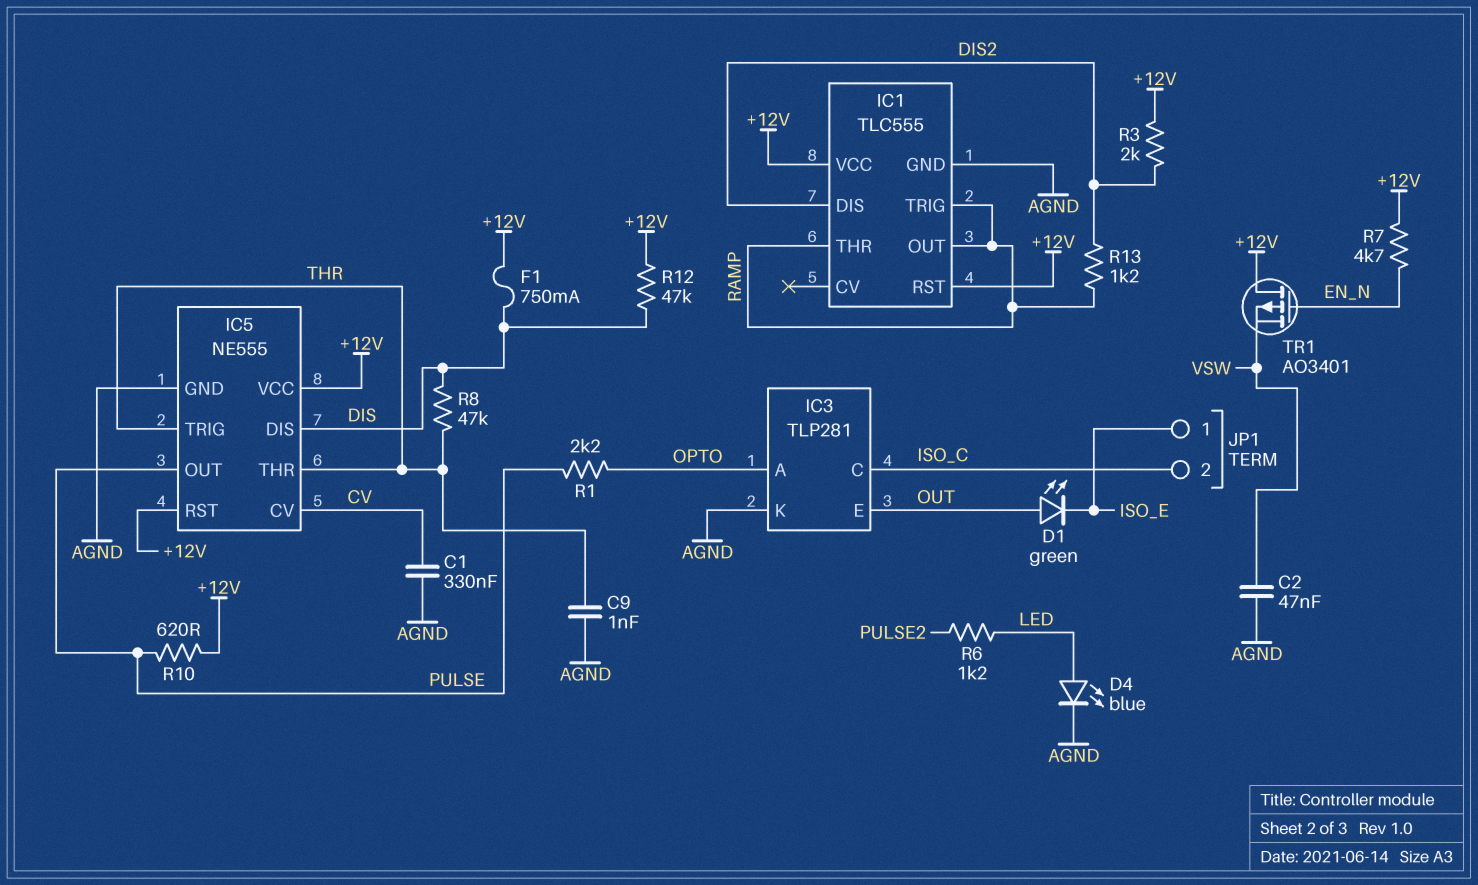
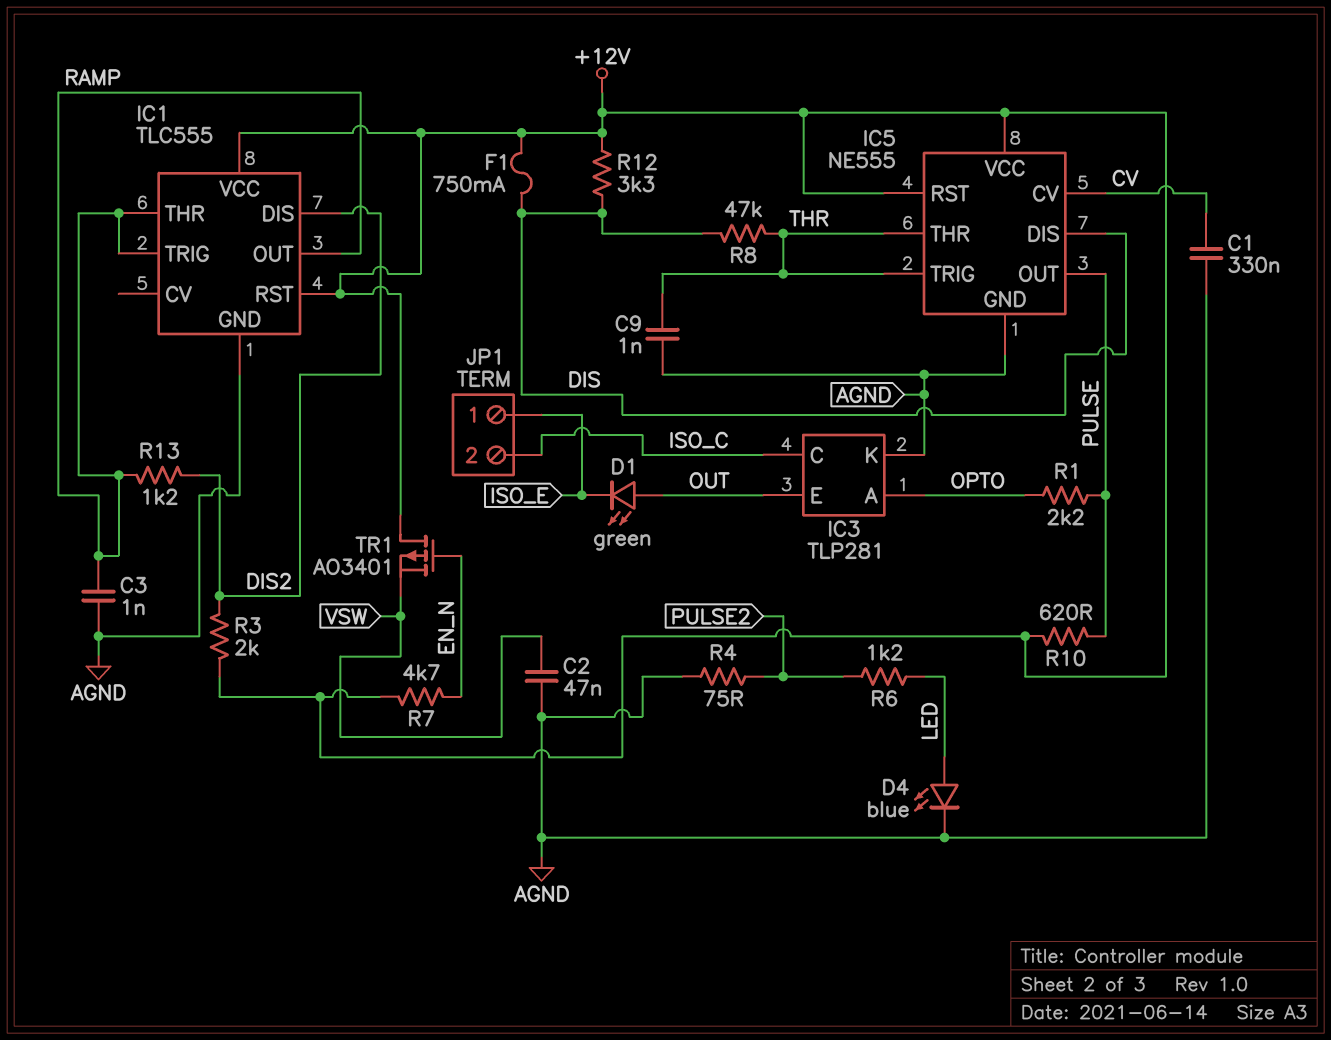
C3: none -> 1nF (AGND, RAMP)
R4: none -> 75 (AGND, PULSE2)
R12: 47k (+12V, DIS) -> 3.3k (+12V, DIS)

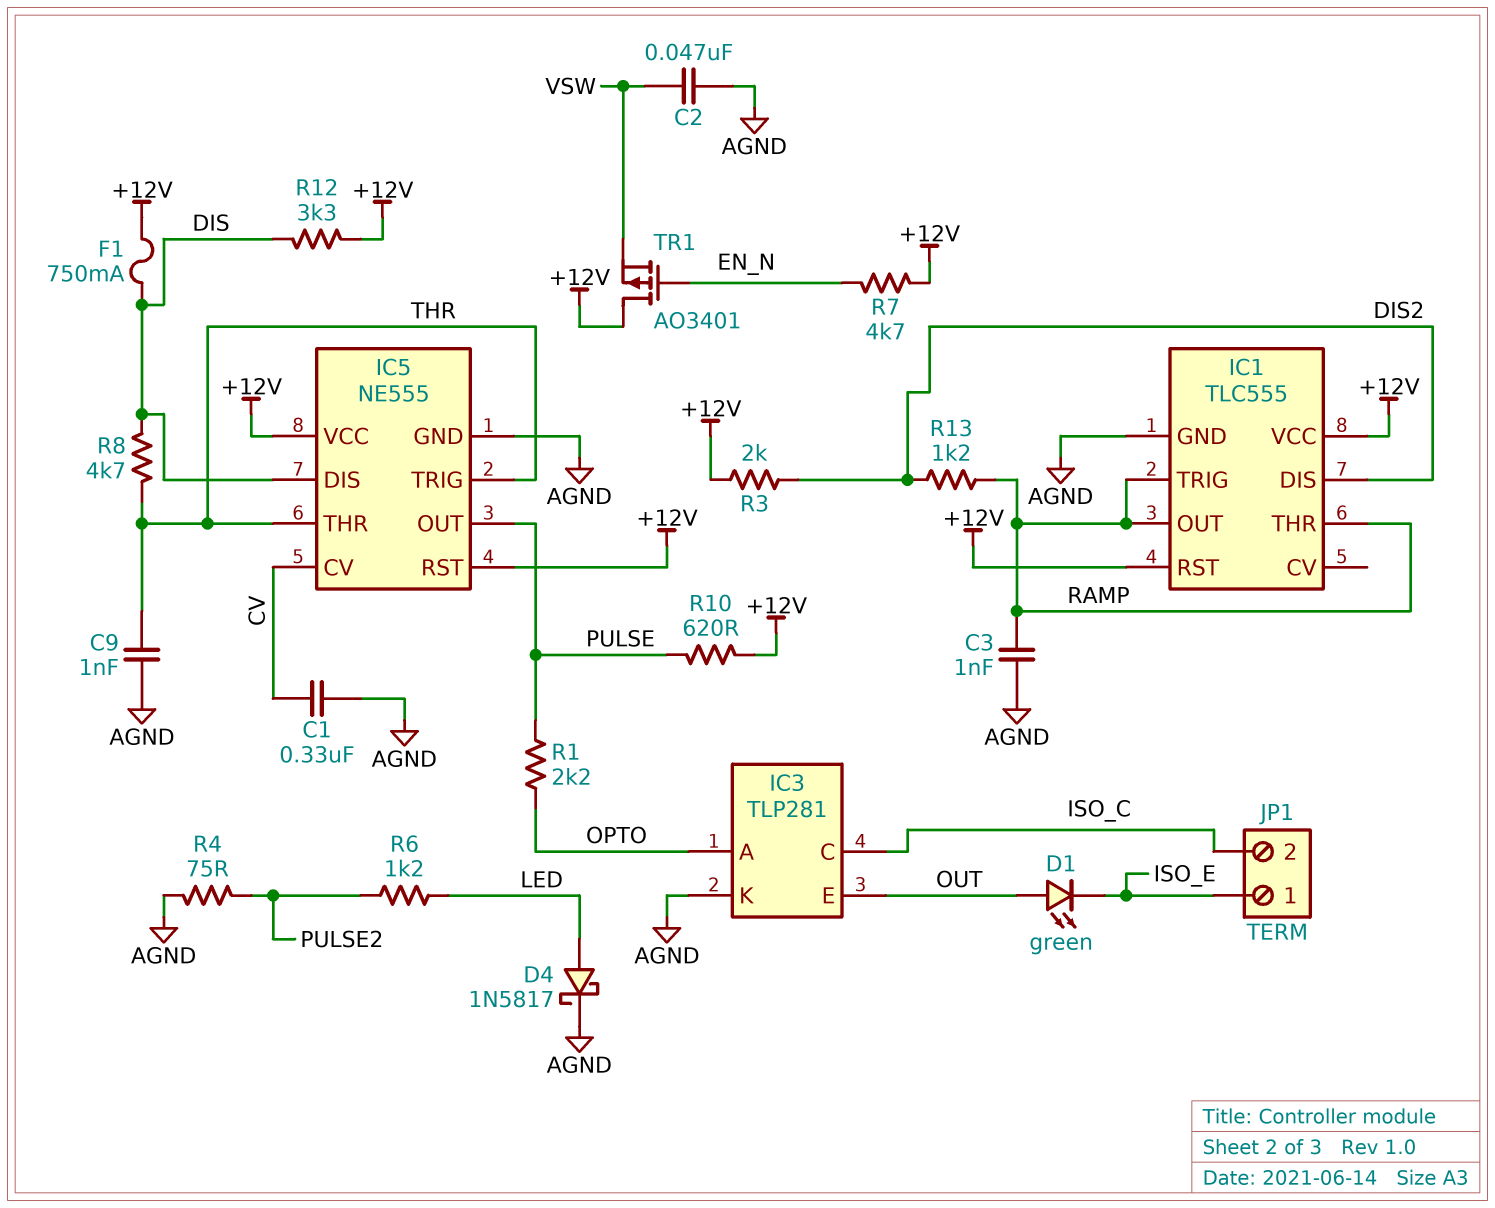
D4: LED blue (A LED, K AGND) -> schottky 1N5817 (A LED, K AGND)
R8: 47k (DIS, THR) -> 4.7k (DIS, THR)

